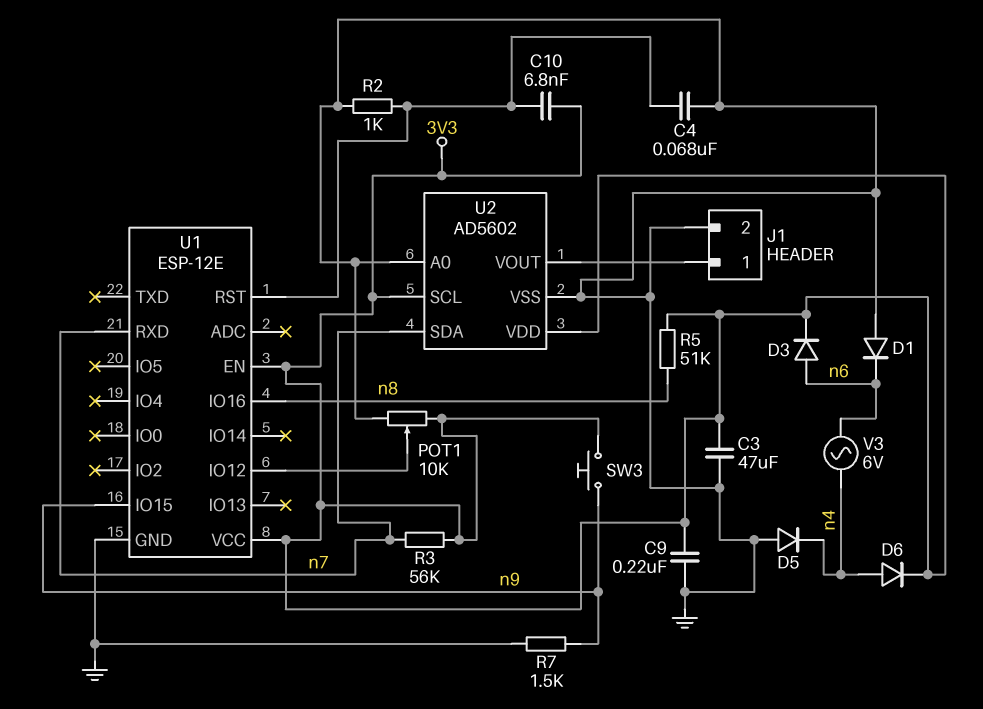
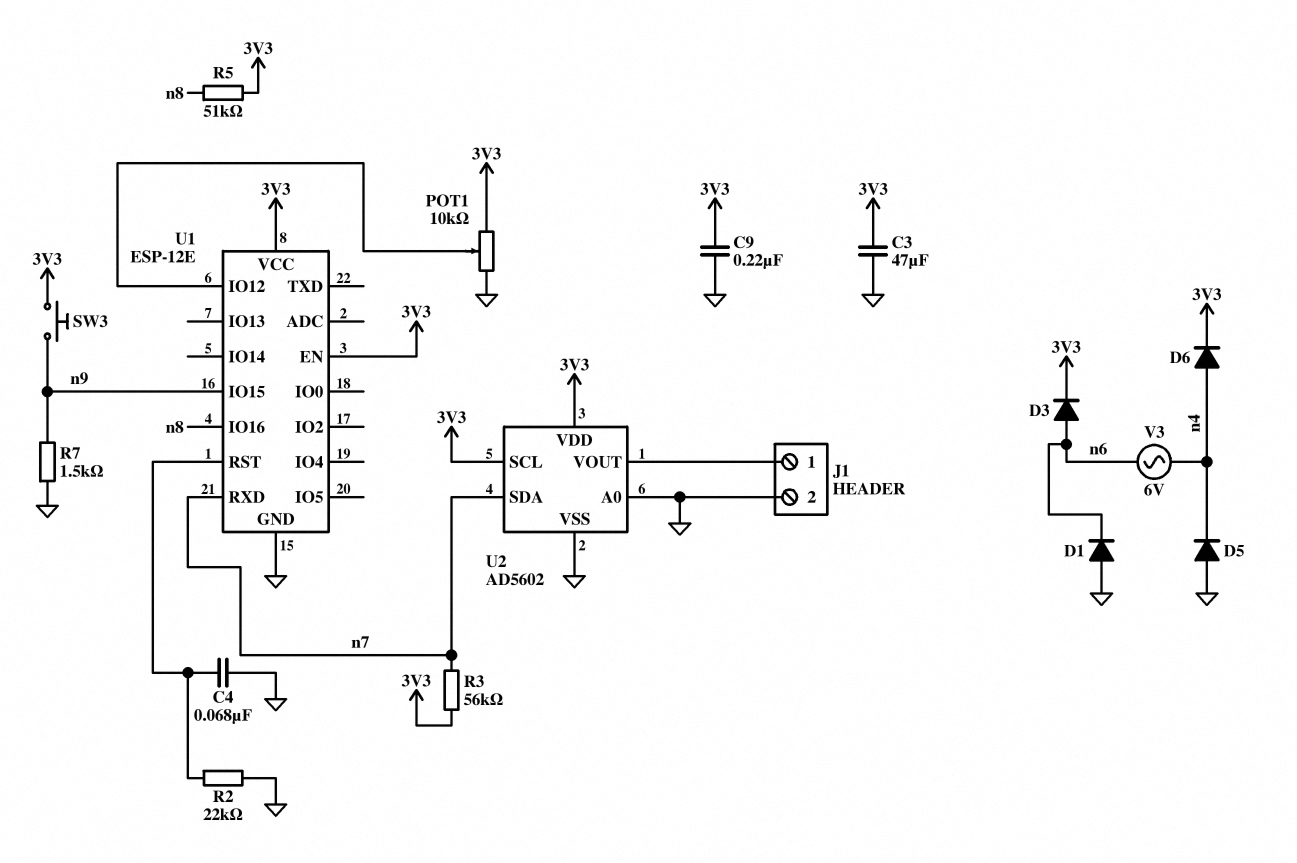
C10: 6.8nF (3V3, U1/RST) -> none
R2: 1k (GND, U1/RST) -> 22k (GND, U1/RST)

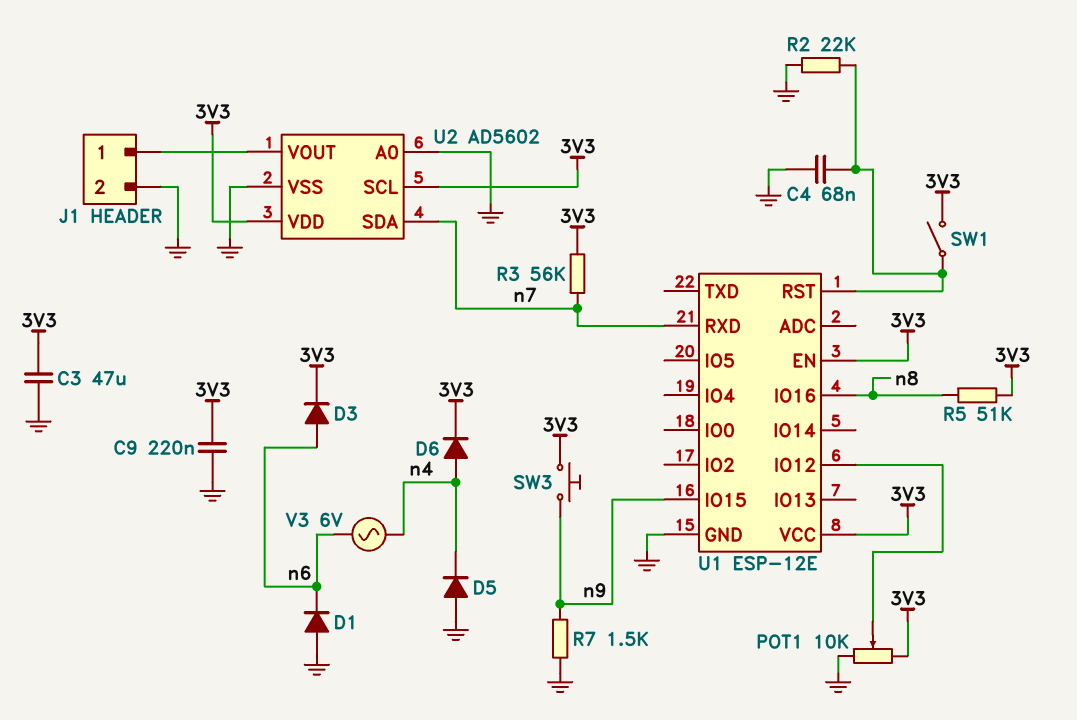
SW1: none -> switch (3V3, U1/RST)

